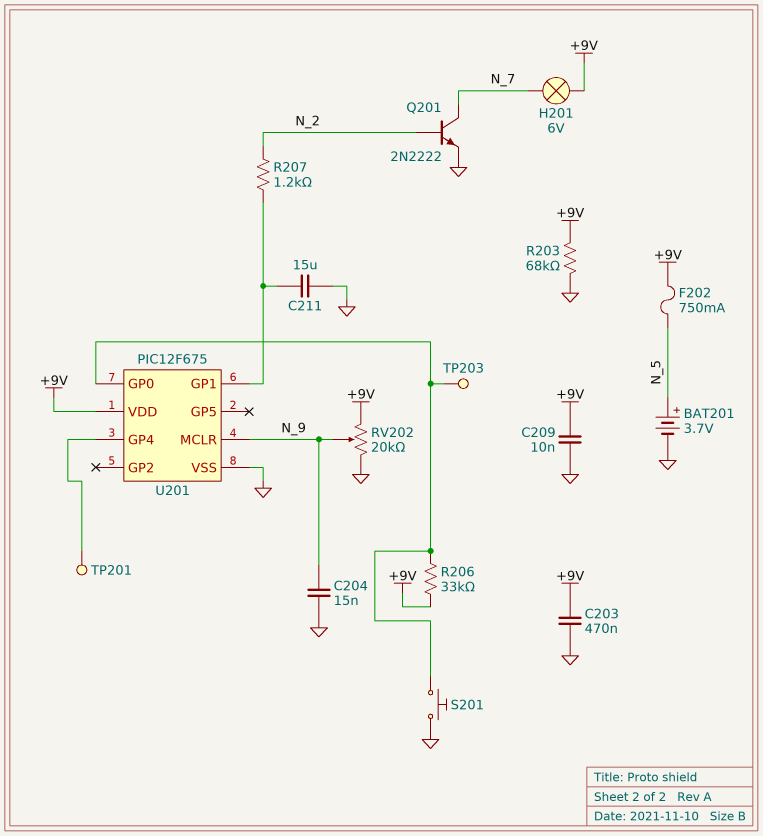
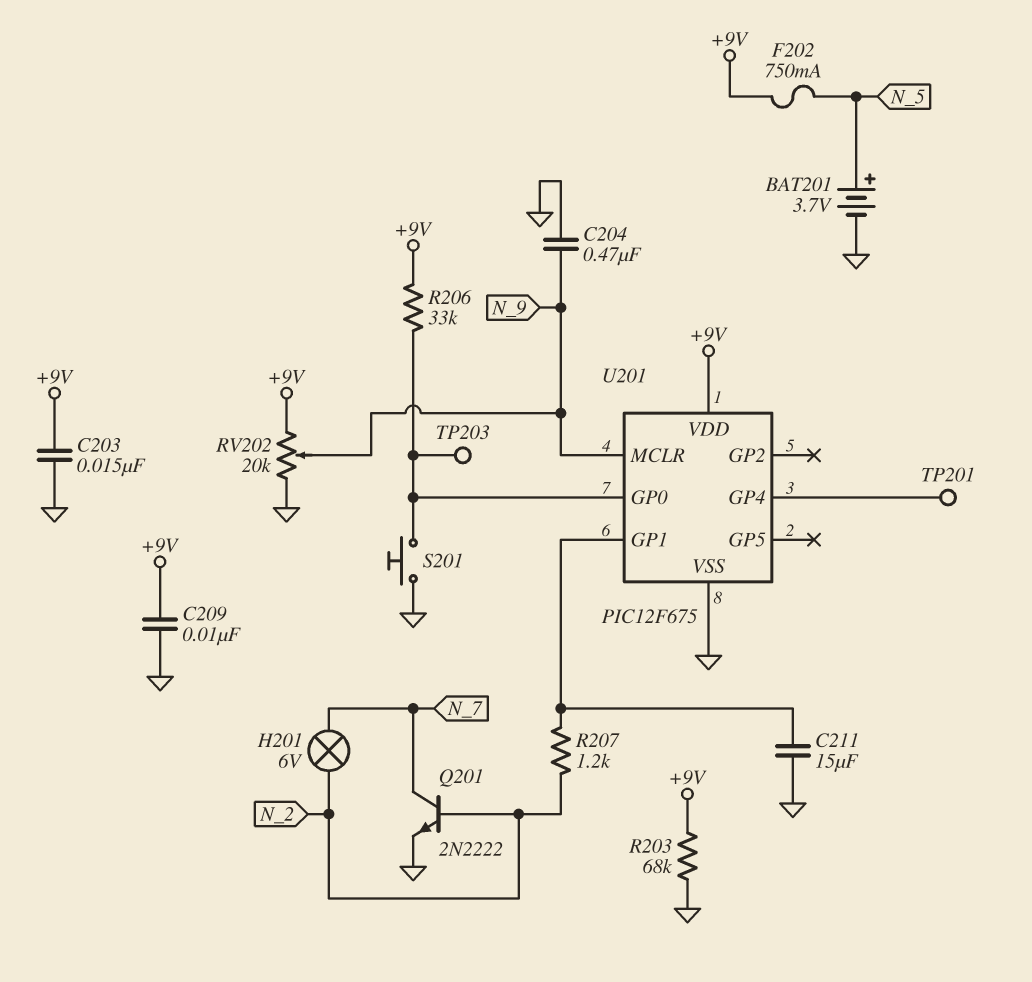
C203: 470nF (+9V, GND) -> 15nF (+9V, GND)
C204: 15nF (GND, N_9) -> 470nF (GND, N_9)
H201: lamp 6V (+9V, N_7) -> lamp 6V (N_2, N_7)

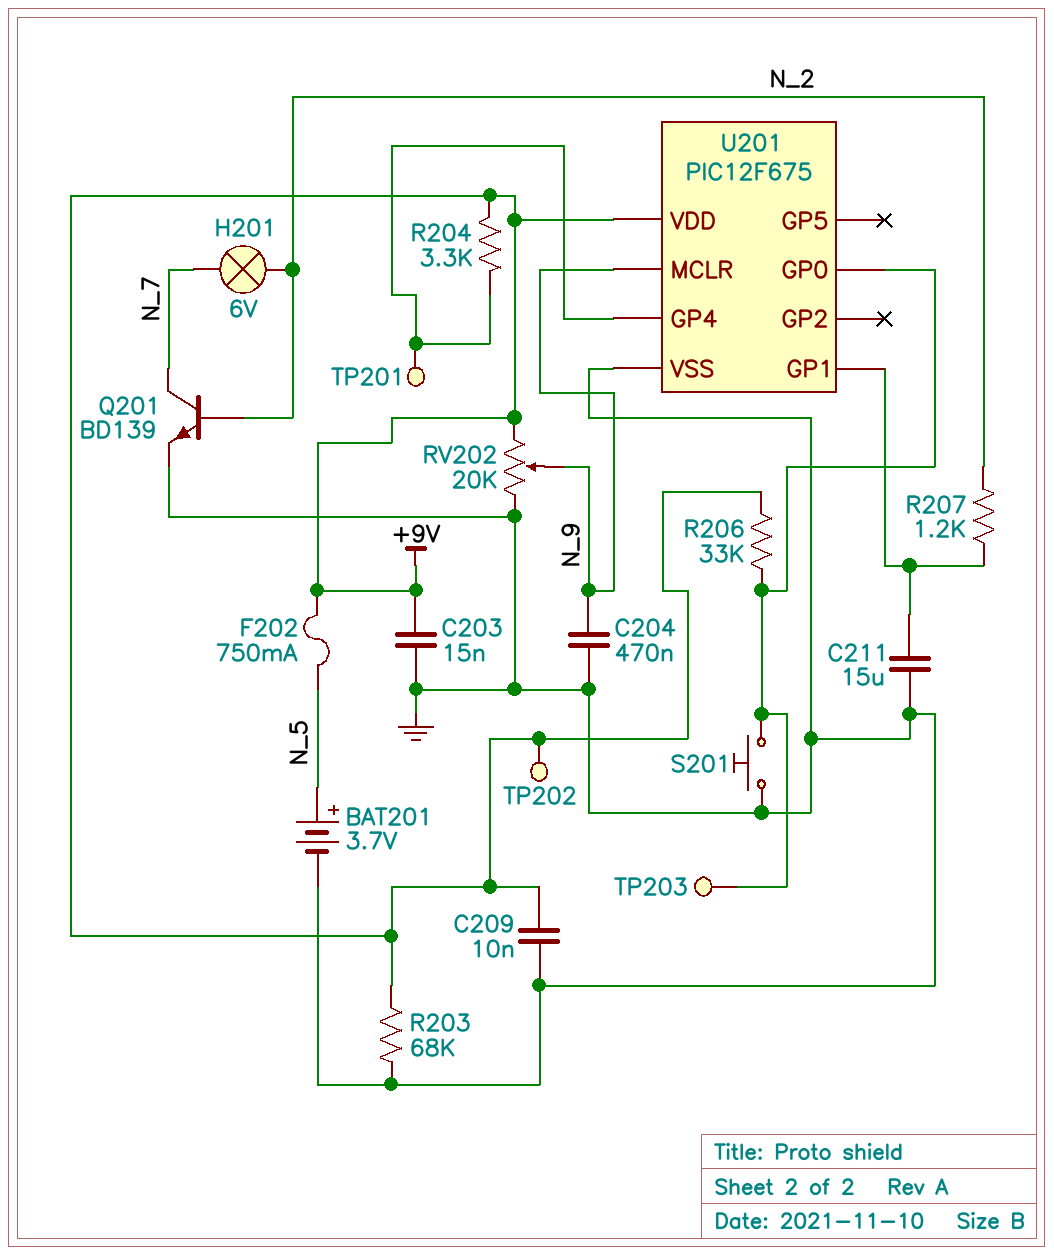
Q201: NPN 2N2222 (B N_2, C N_7, E GND) -> NPN BD139 (B N_2, C N_7, E GND)
R204: none -> 3.3k (+9V, U201/GP4)
TP202: none -> test point (+9V)

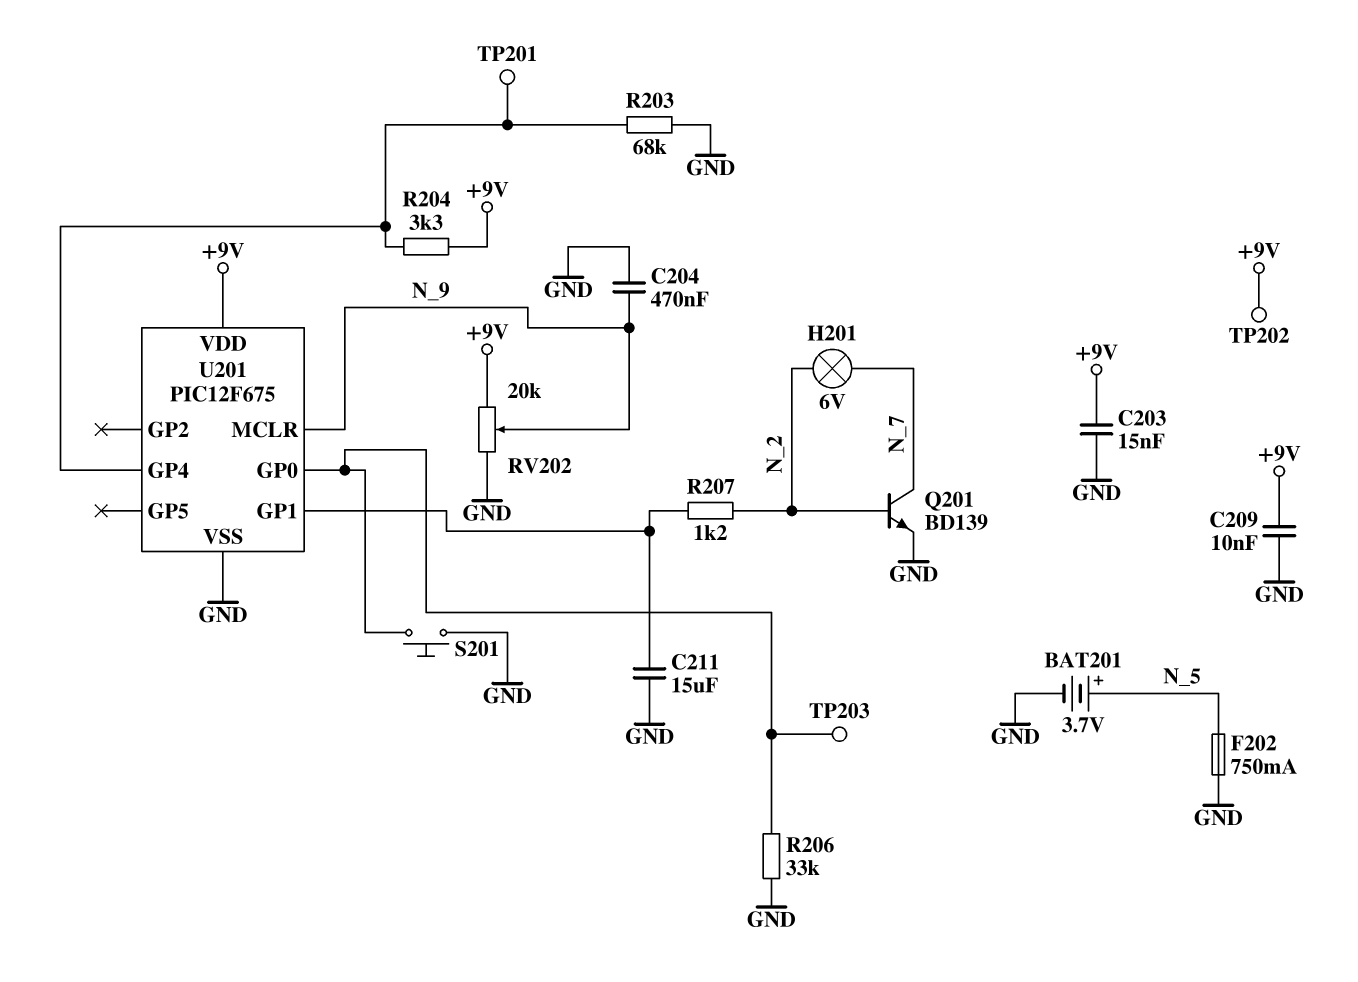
F202: 750mA (+9V, N_5) -> 750mA (GND, N_5)
R203: 68k (+9V, GND) -> 68k (GND, U201/GP4)
R206: 33k (+9V, U201/GP0) -> 33k (GND, U201/GP0)

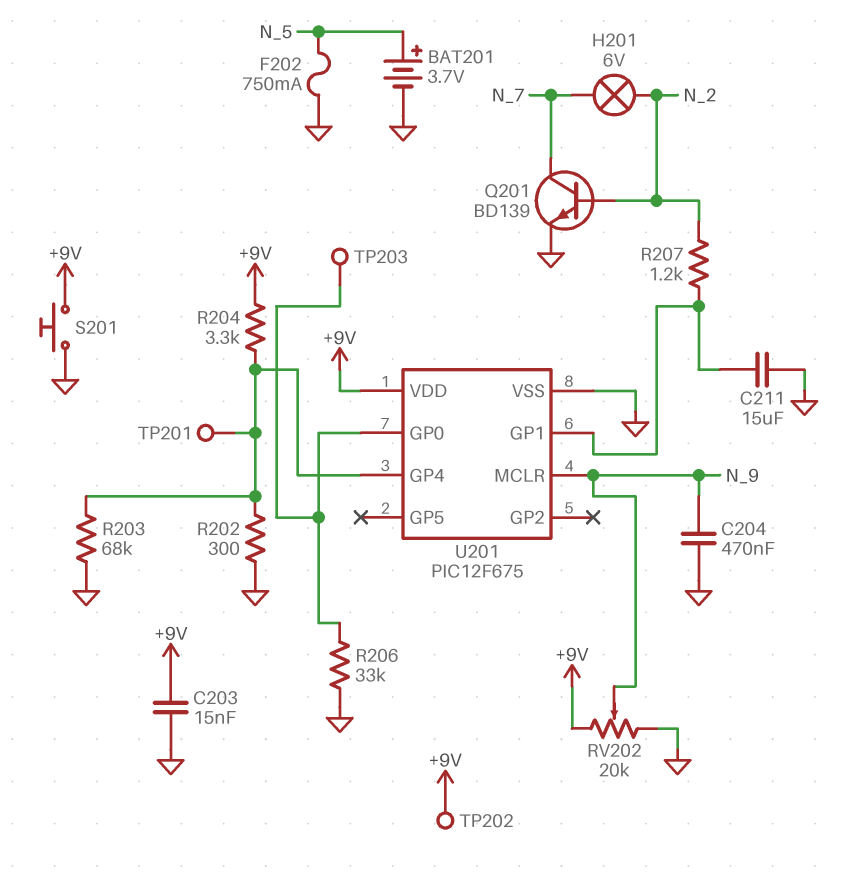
C209: 10nF (+9V, GND) -> none
R202: none -> 300 (GND, U201/GP4)
S201: button (GND, U201/GP0) -> button (+9V, GND)

